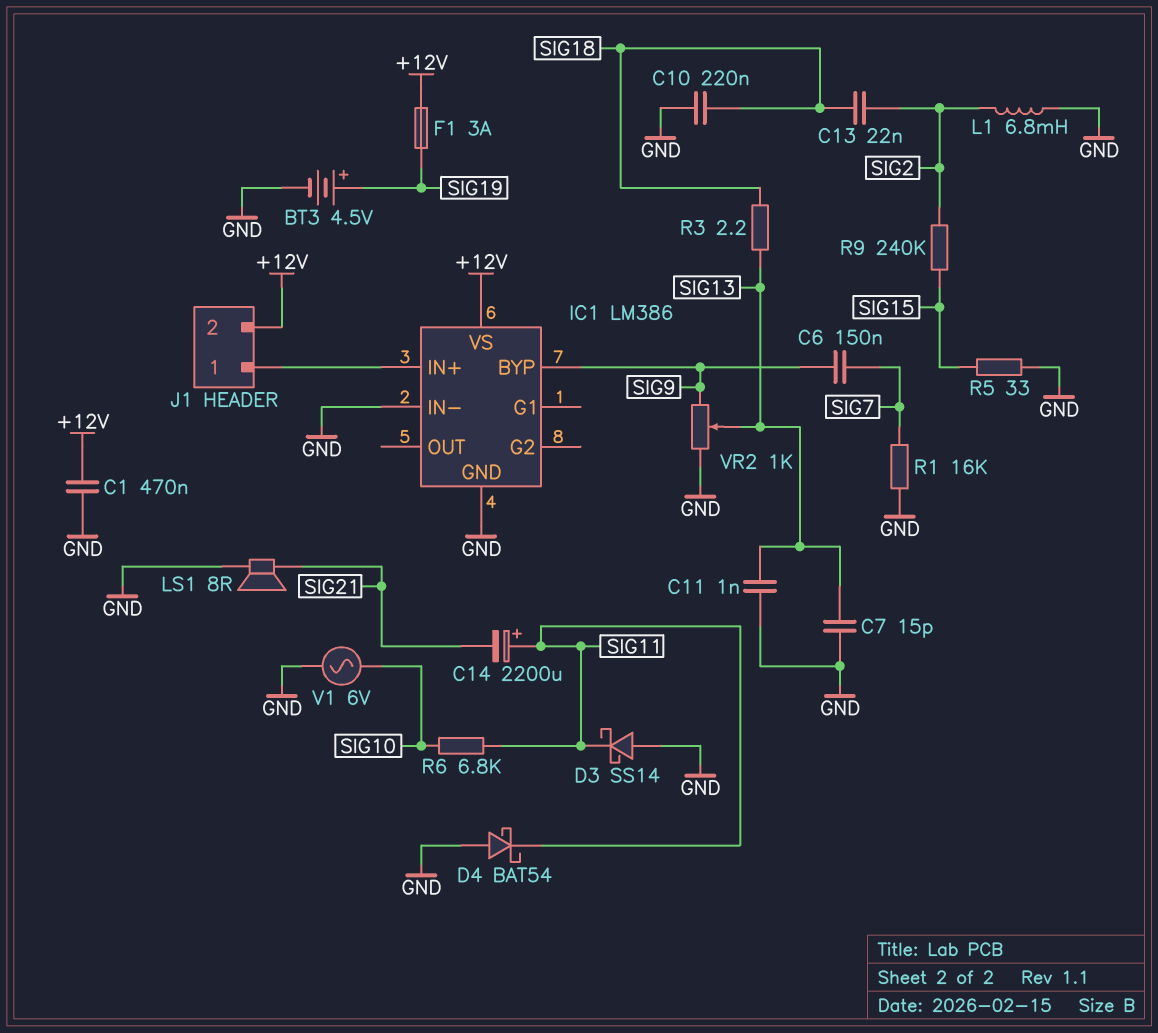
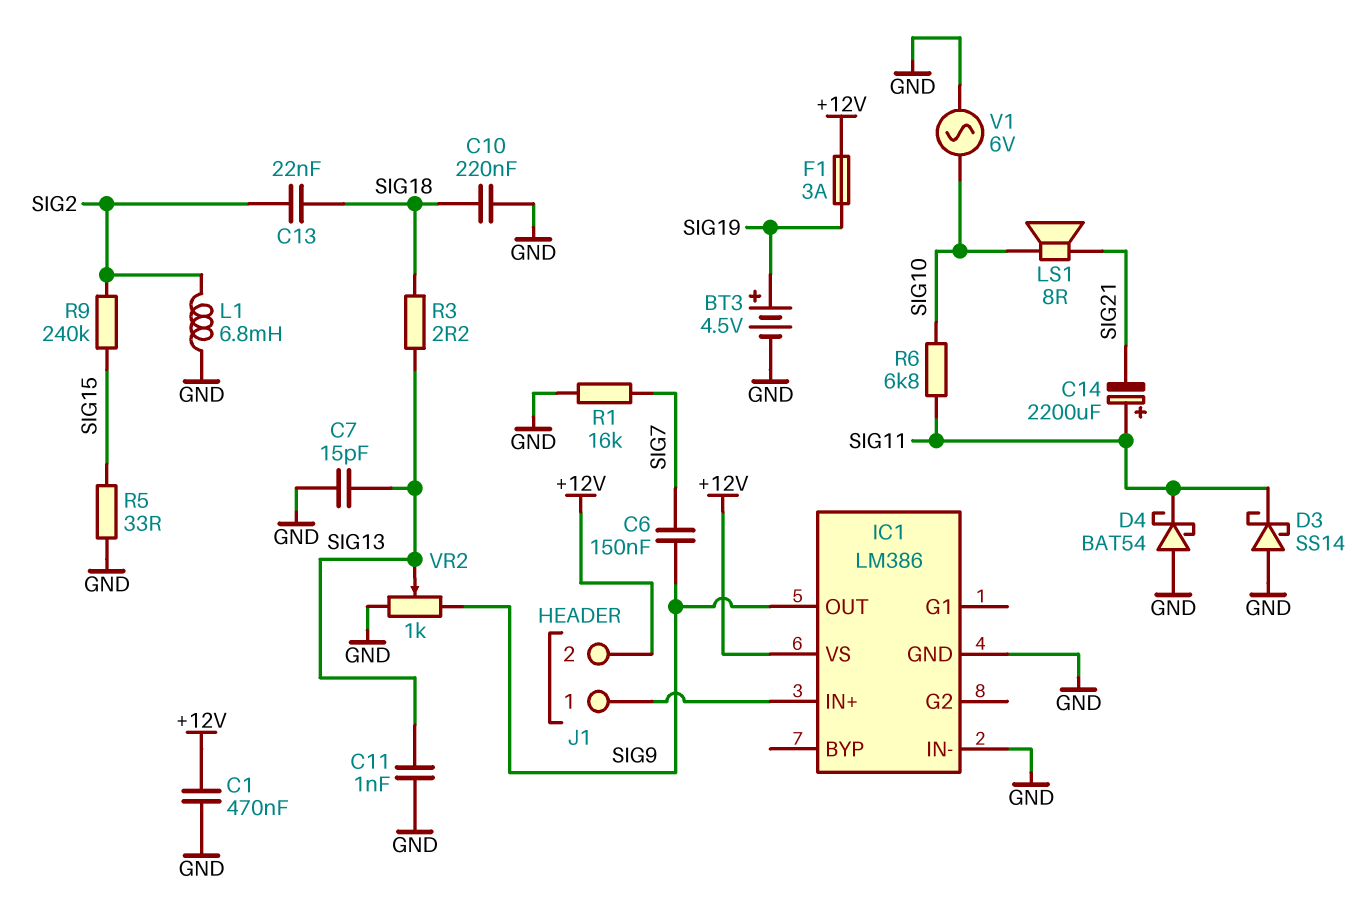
IC1 pin BYP: SIG9 -> none
IC1 pin OUT: none -> SIG9
LS1: speaker 8R (GND, SIG21) -> speaker 8R (SIG10, SIG21)

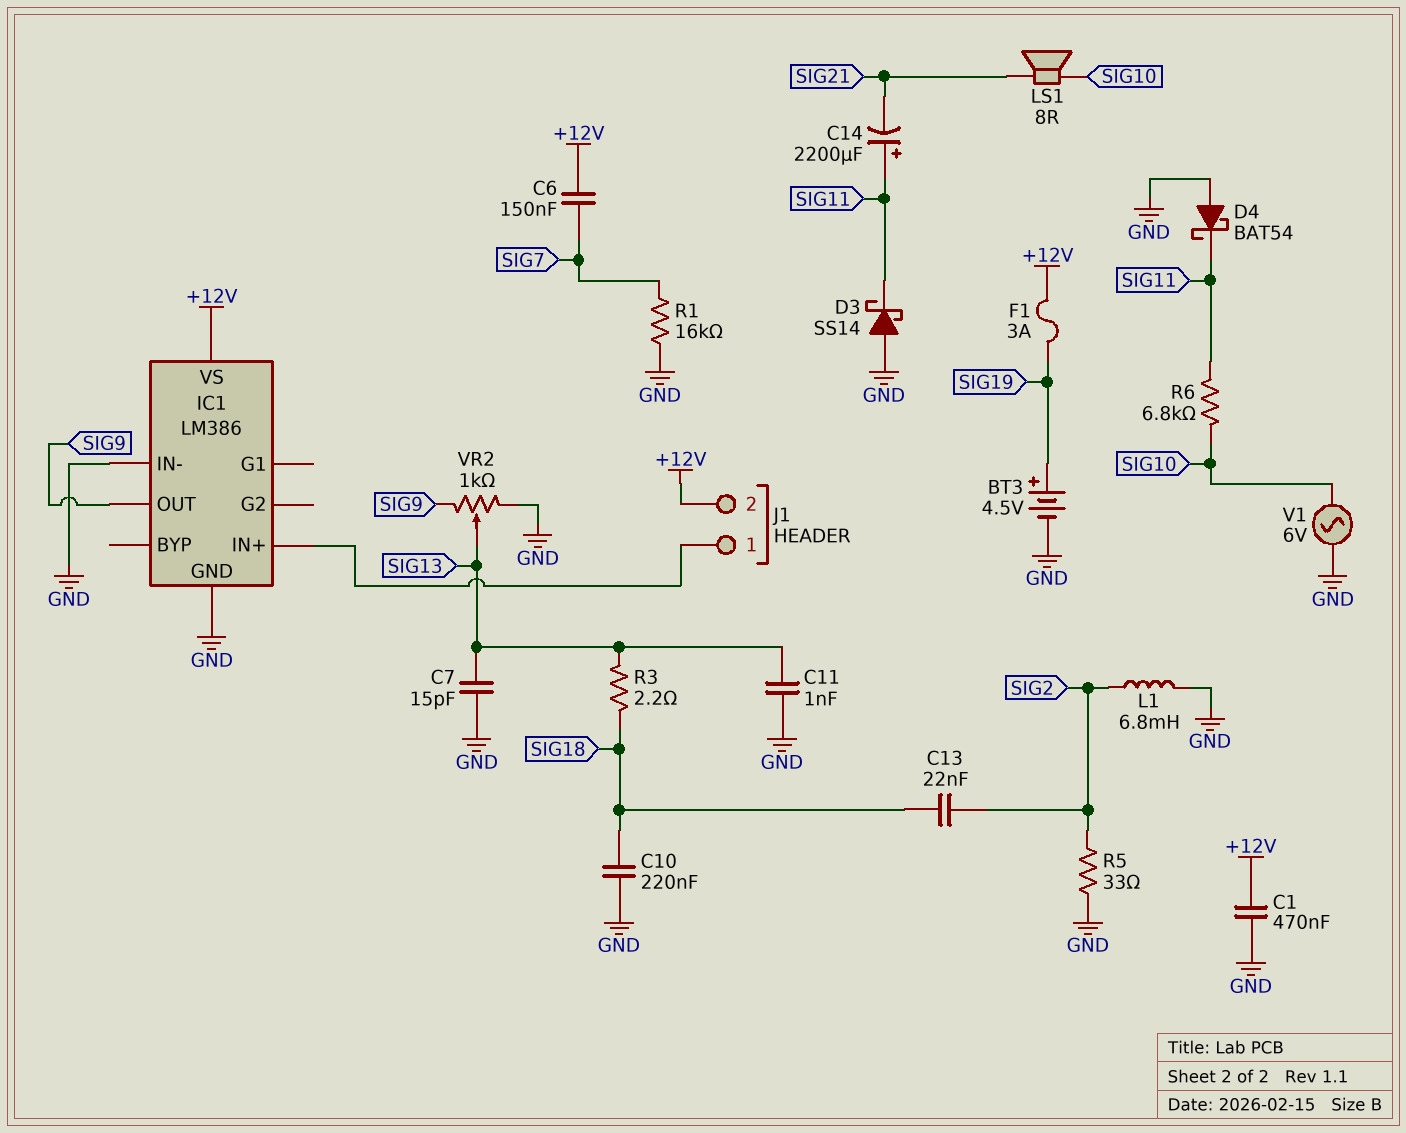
C6: 150nF (SIG7, SIG9) -> 150nF (+12V, SIG7)
R5: 33 (GND, SIG15) -> 33 (GND, SIG2)
R9: 240k (SIG2, SIG15) -> none

